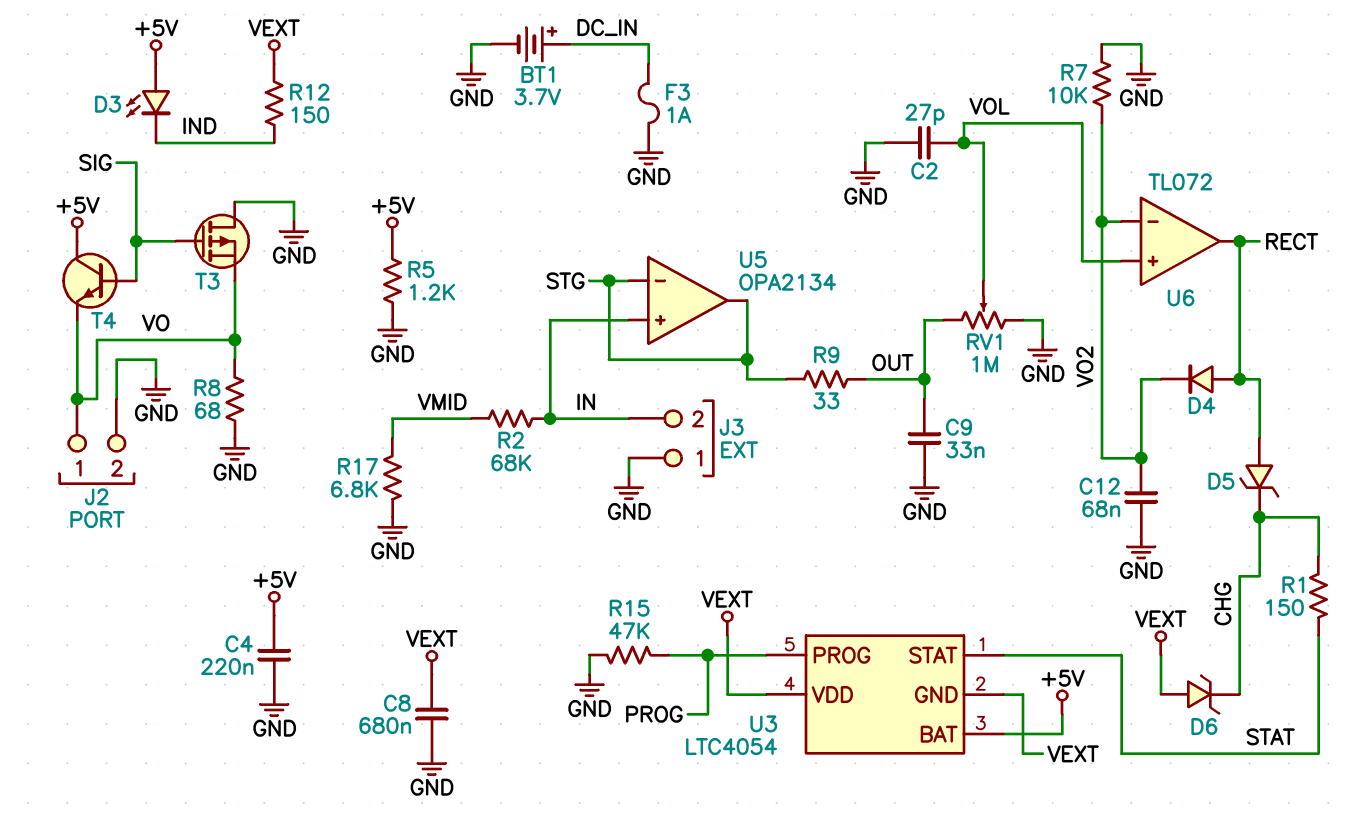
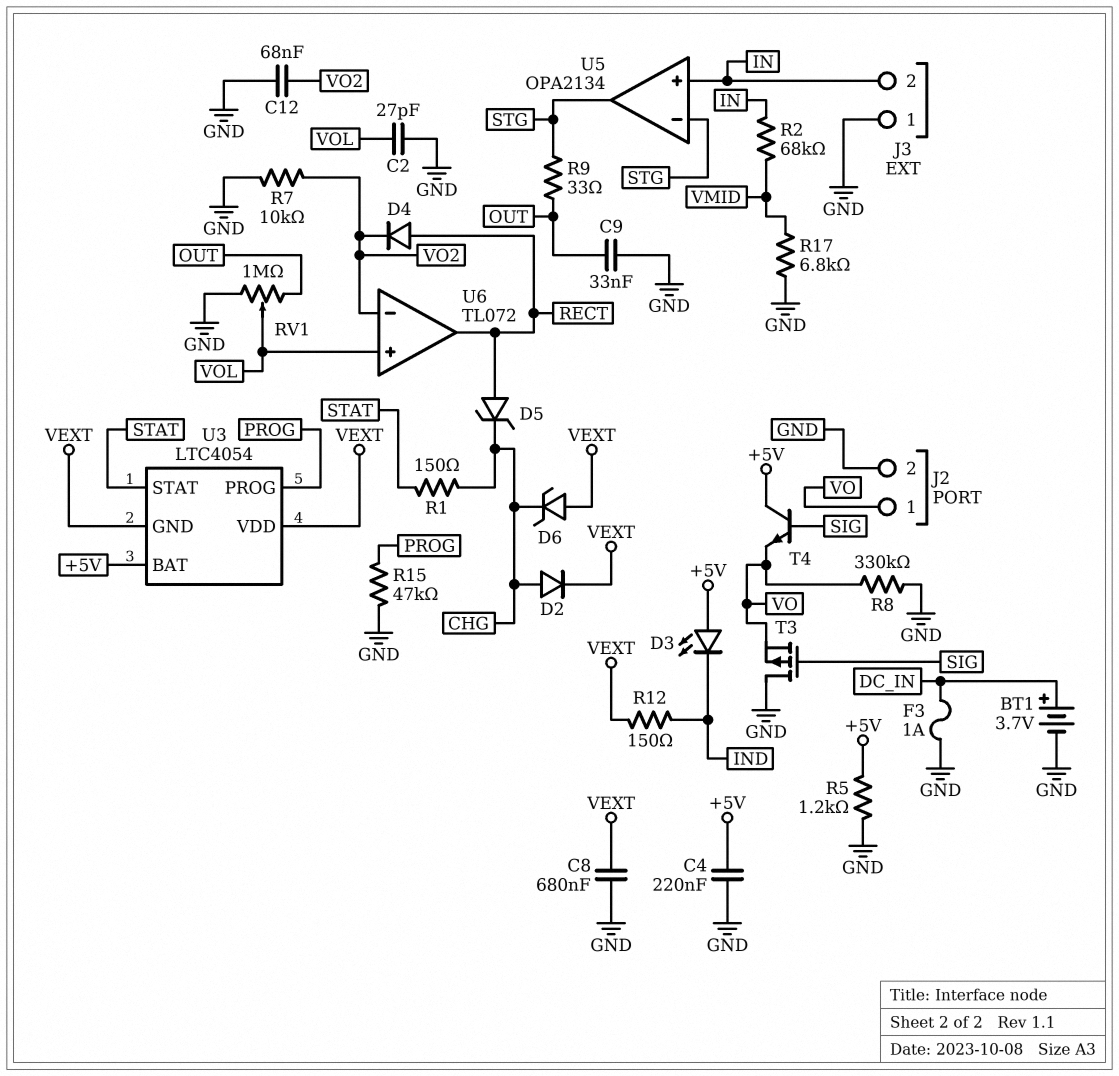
D2: none -> diode (A CHG, K VEXT)
R8: 68 (GND, VO) -> 330k (GND, VO)

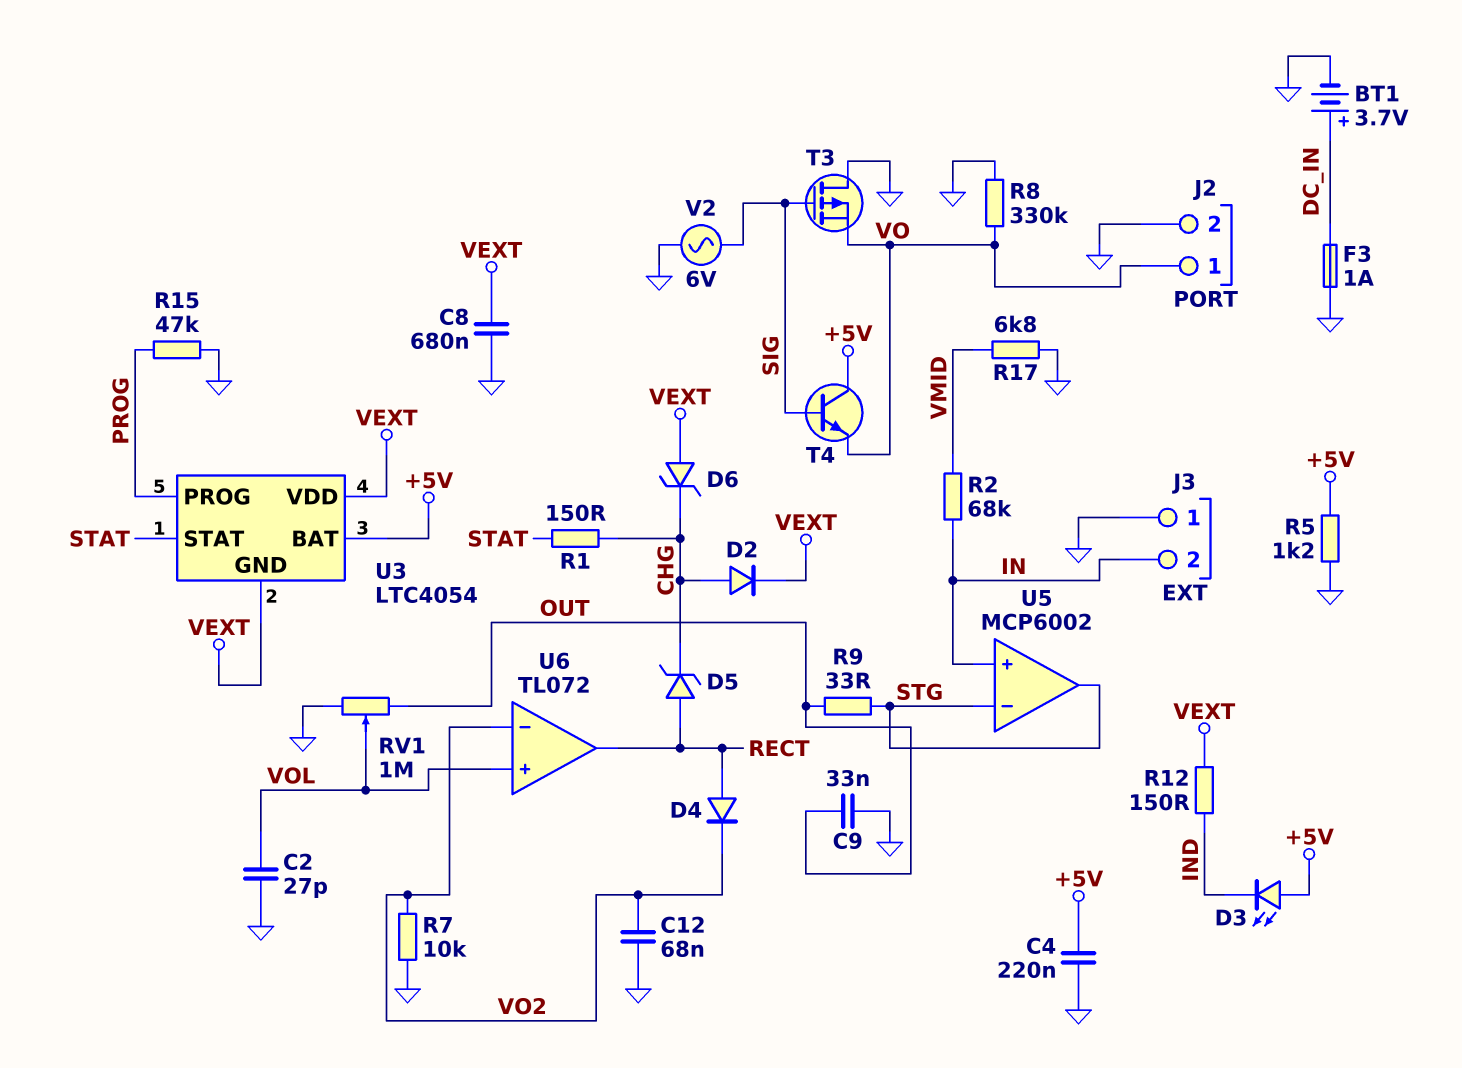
U5: OPA2134 -> MCP6002
V2: none -> AC 6V (GND, SIG)

